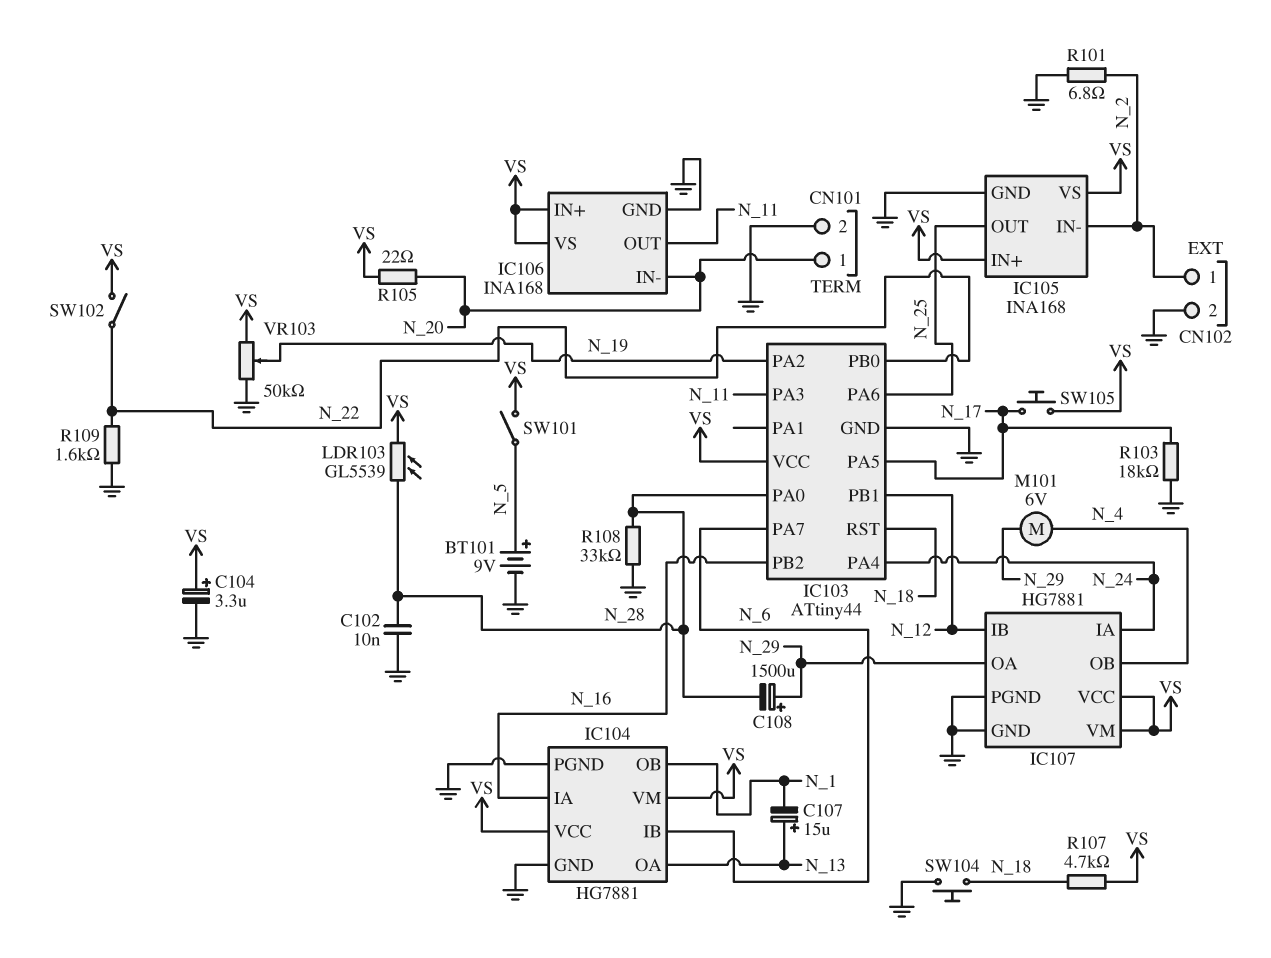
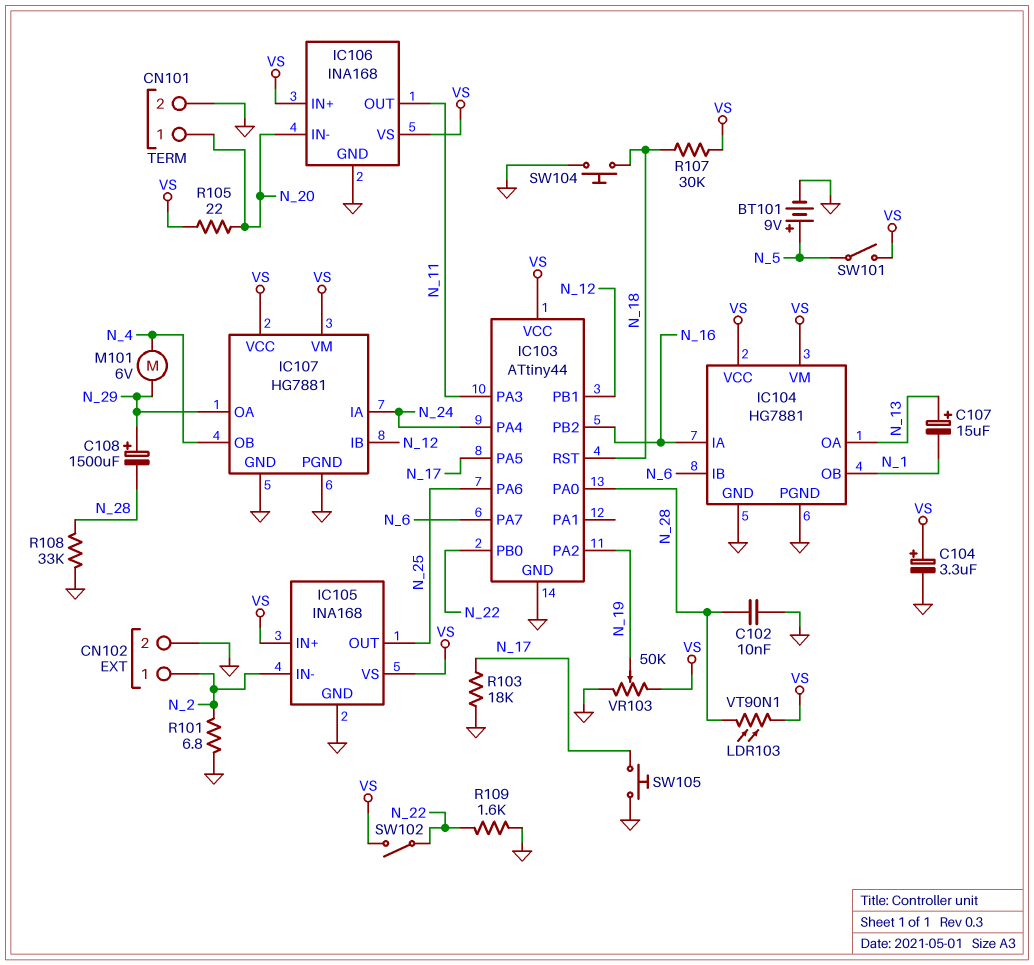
LDR103: GL5539 (N_28, VS) -> VT90N1 (N_28, VS)
R107: 4.7k (N_18, VS) -> 30k (N_18, VS)
SW105: button (N_17, VS) -> button (GND, N_17)

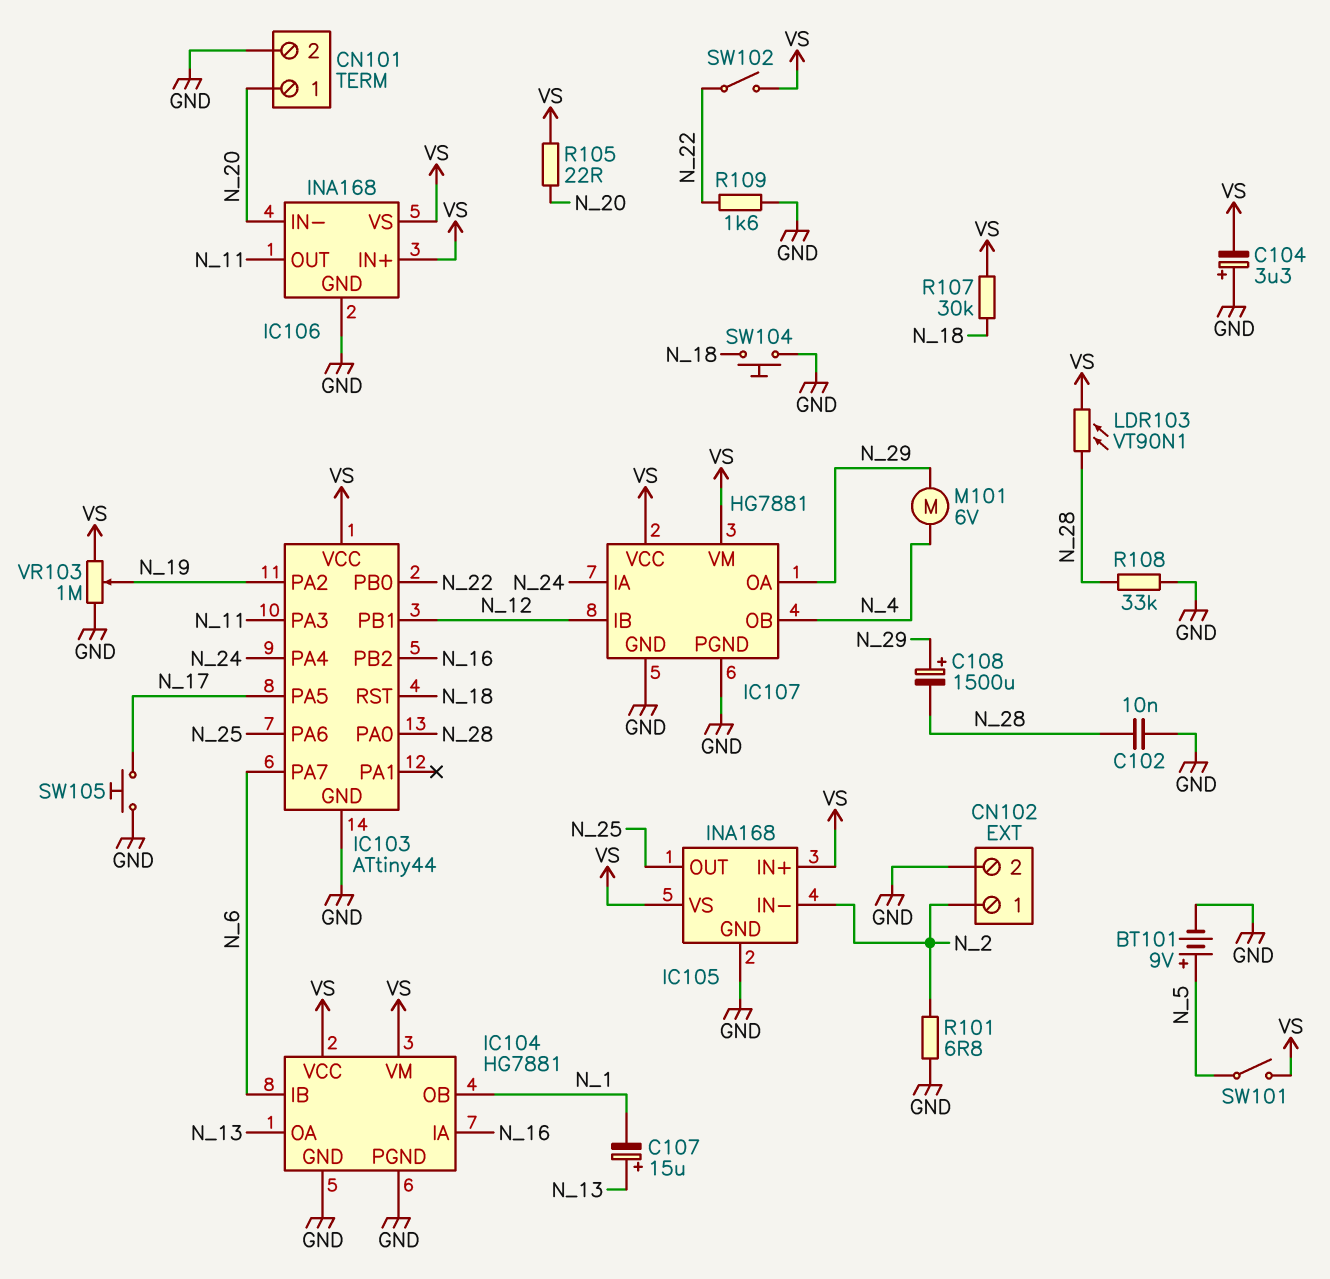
C104: 3.3uF (plus VS, minus GND) -> 3.3uF (plus GND, minus VS)
R103: 18k (GND, N_17) -> none
VR103: 50k (GND, VS, wiper N_19) -> 1M (GND, VS, wiper N_19)

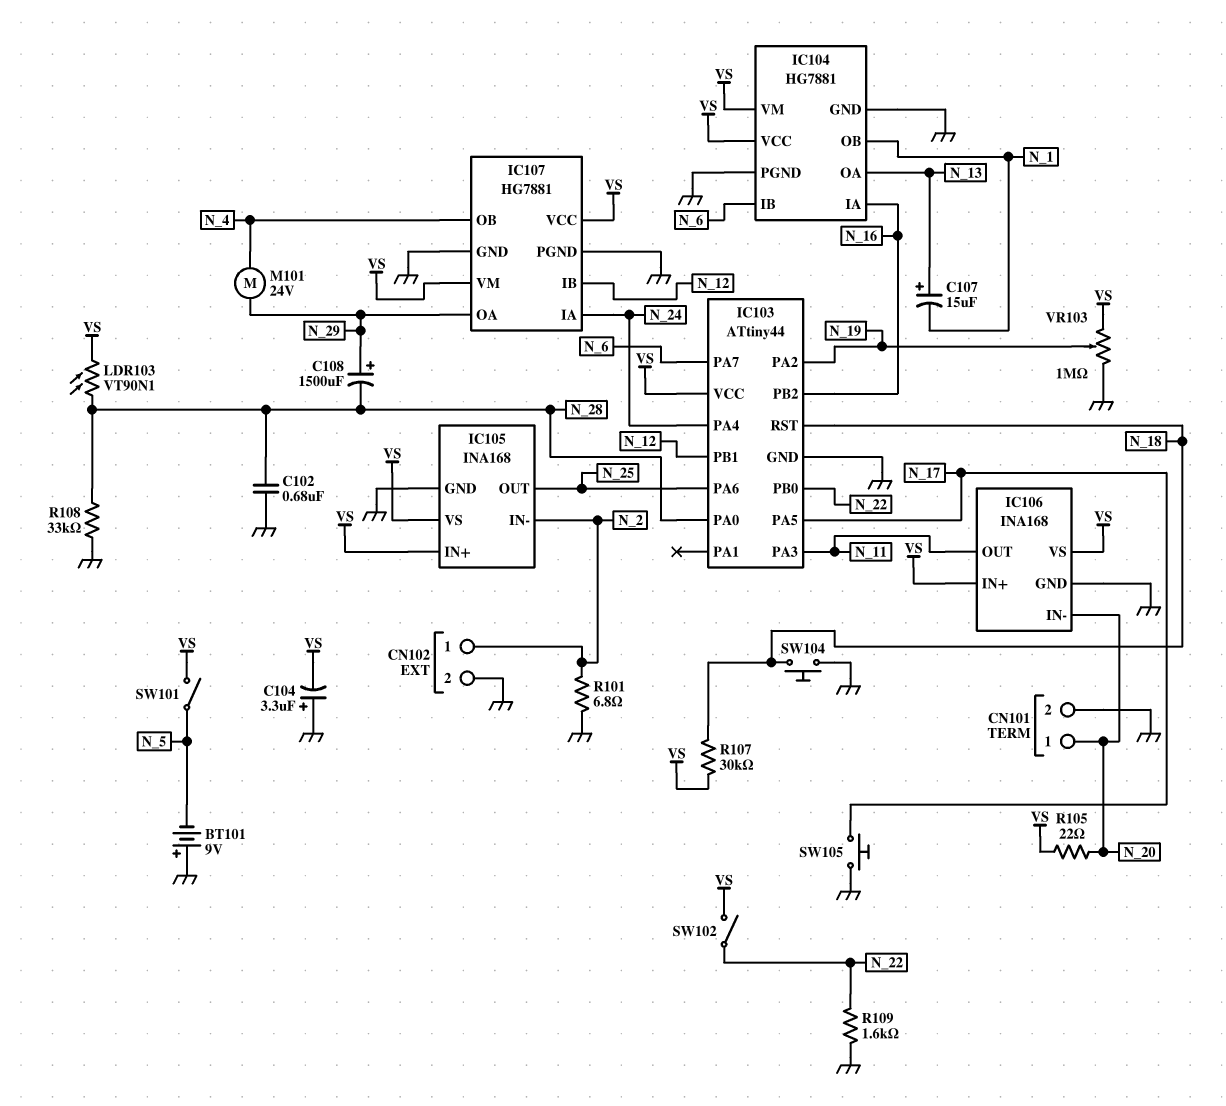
BT101: 9V (plus N_5, minus GND) -> 9V (plus GND, minus N_5)
C102: 10nF (GND, N_28) -> 680nF (GND, N_28)
M101: motor 6V (N_4, N_29) -> motor 24V (N_4, N_29)

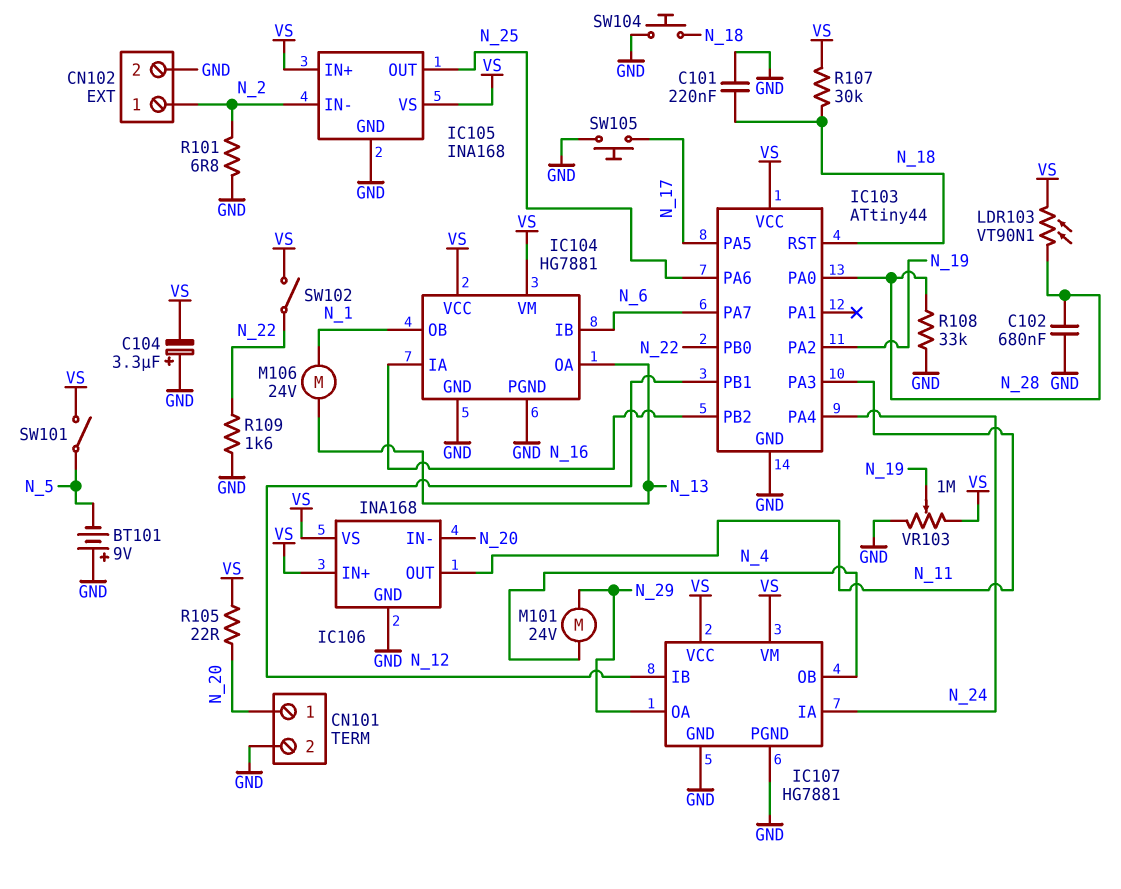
C101: none -> 220nF (GND, N_18)
C107: 15uF (plus N_13, minus N_1) -> none
C108: 1500uF (plus N_29, minus N_28) -> none
M106: none -> motor 24V (N_1, N_13)

